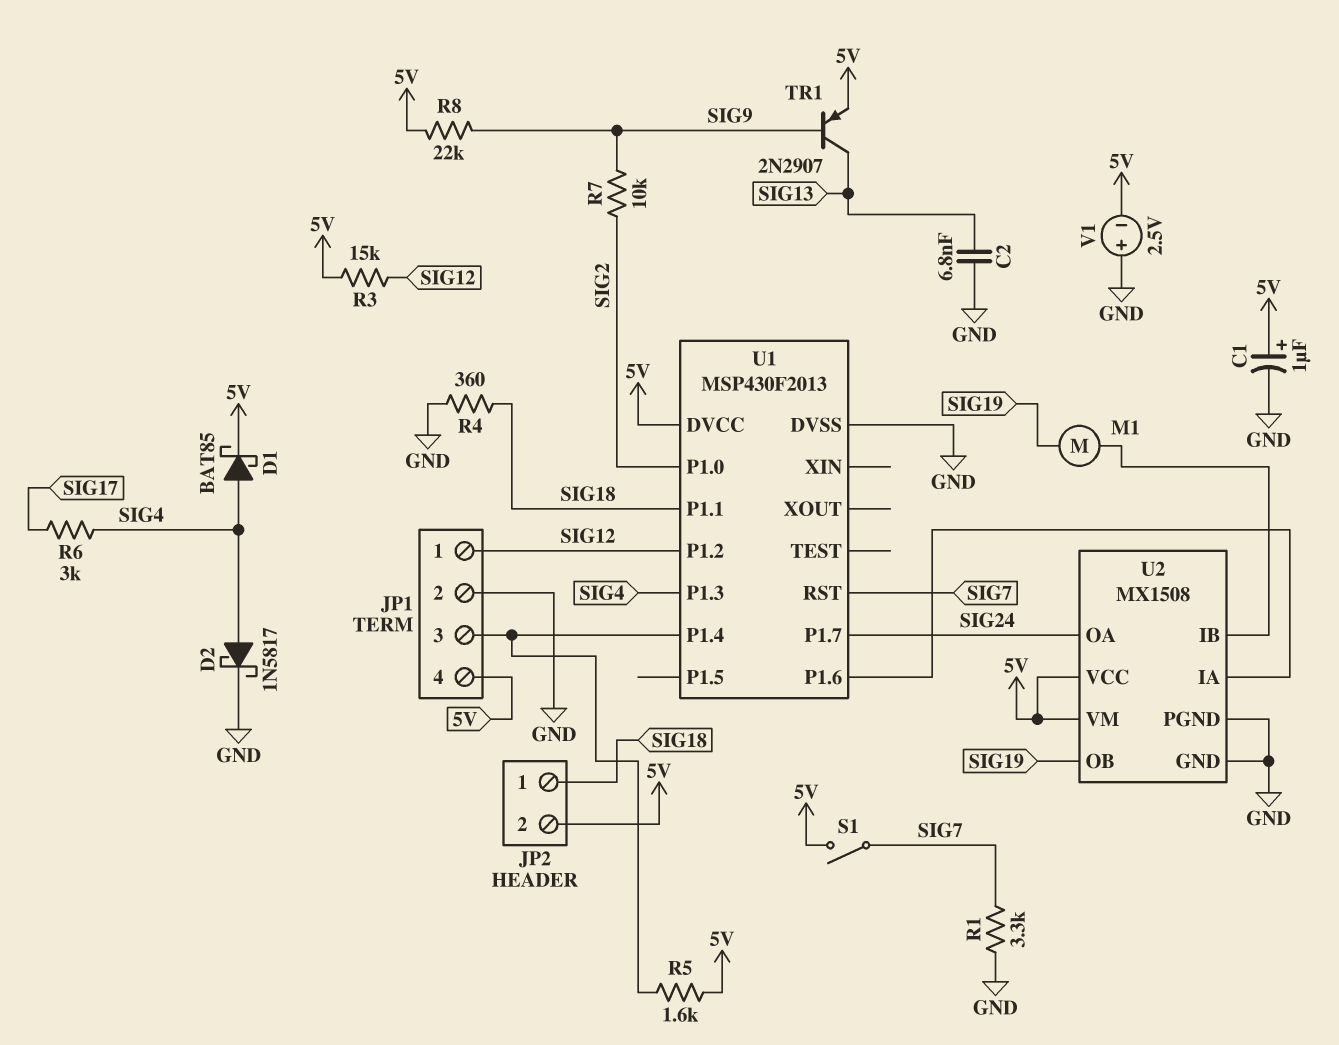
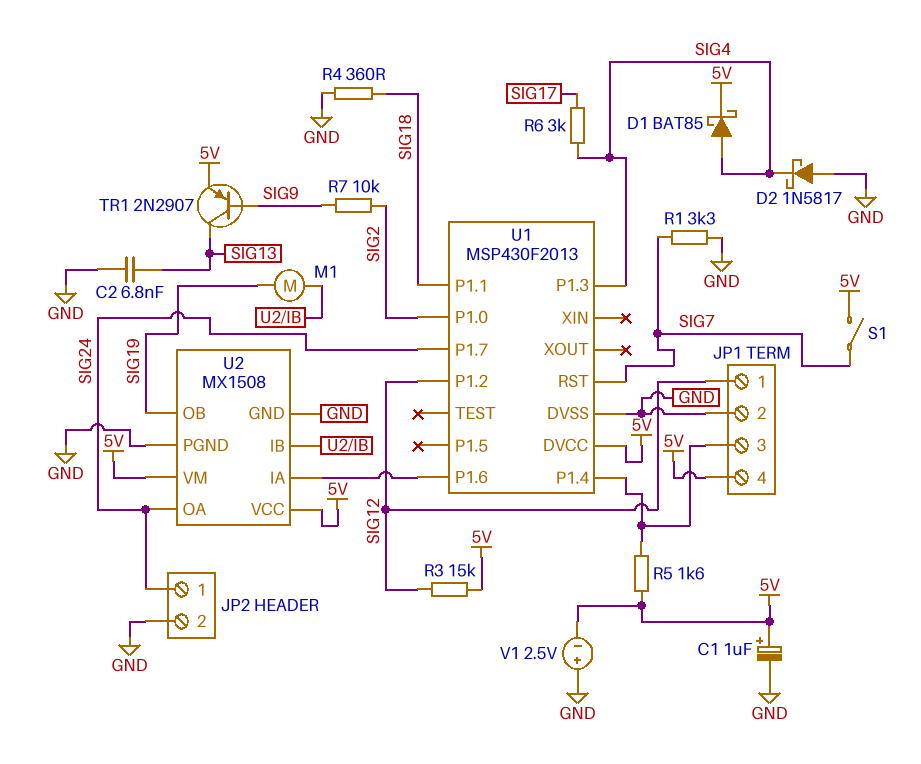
D2: schottky 1N5817 (A SIG4, K GND) -> schottky 1N5817 (A GND, K SIG4)
JP2 pin 1: SIG18 -> SIG24
JP2 pin 2: 5V -> GND
R8: 22k (5V, SIG9) -> none

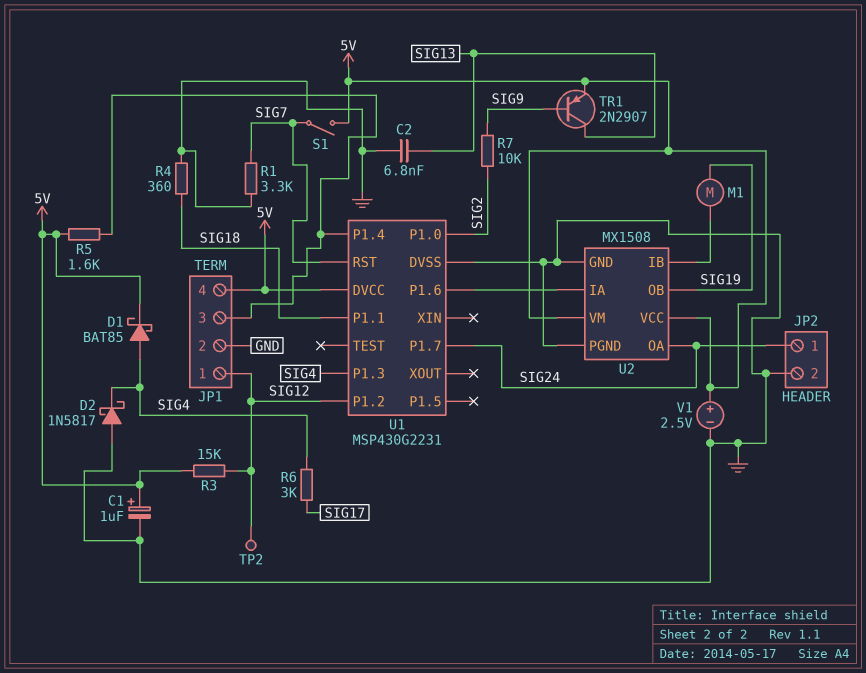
TP2: none -> test point (SIG12)
U1: MSP430F2013 -> MSP430G2231
V1: 2.5V (plus GND, minus 5V) -> 2.5V (plus 5V, minus GND)

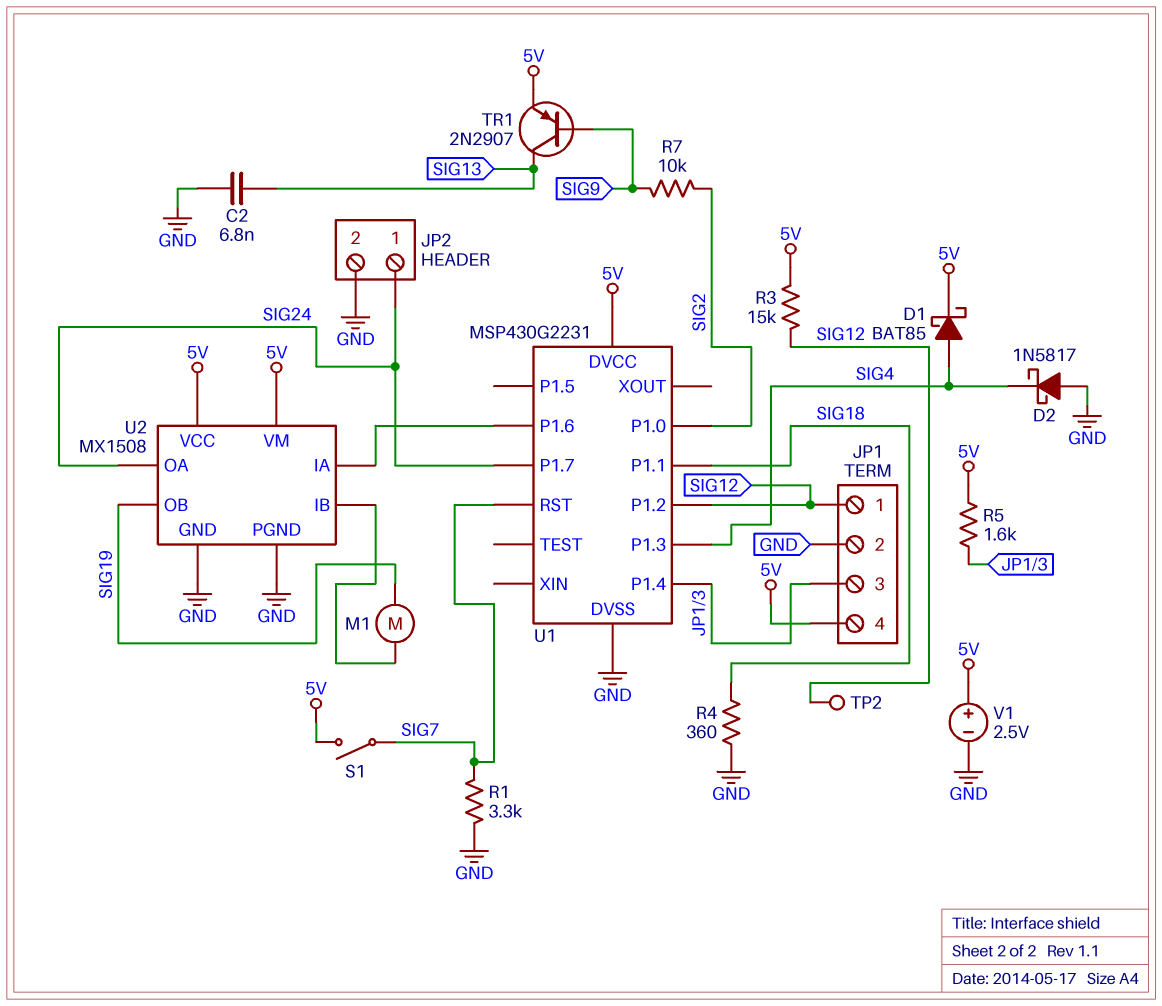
C1: 1uF (plus 5V, minus GND) -> none
R6: 3k (SIG4, SIG17) -> none

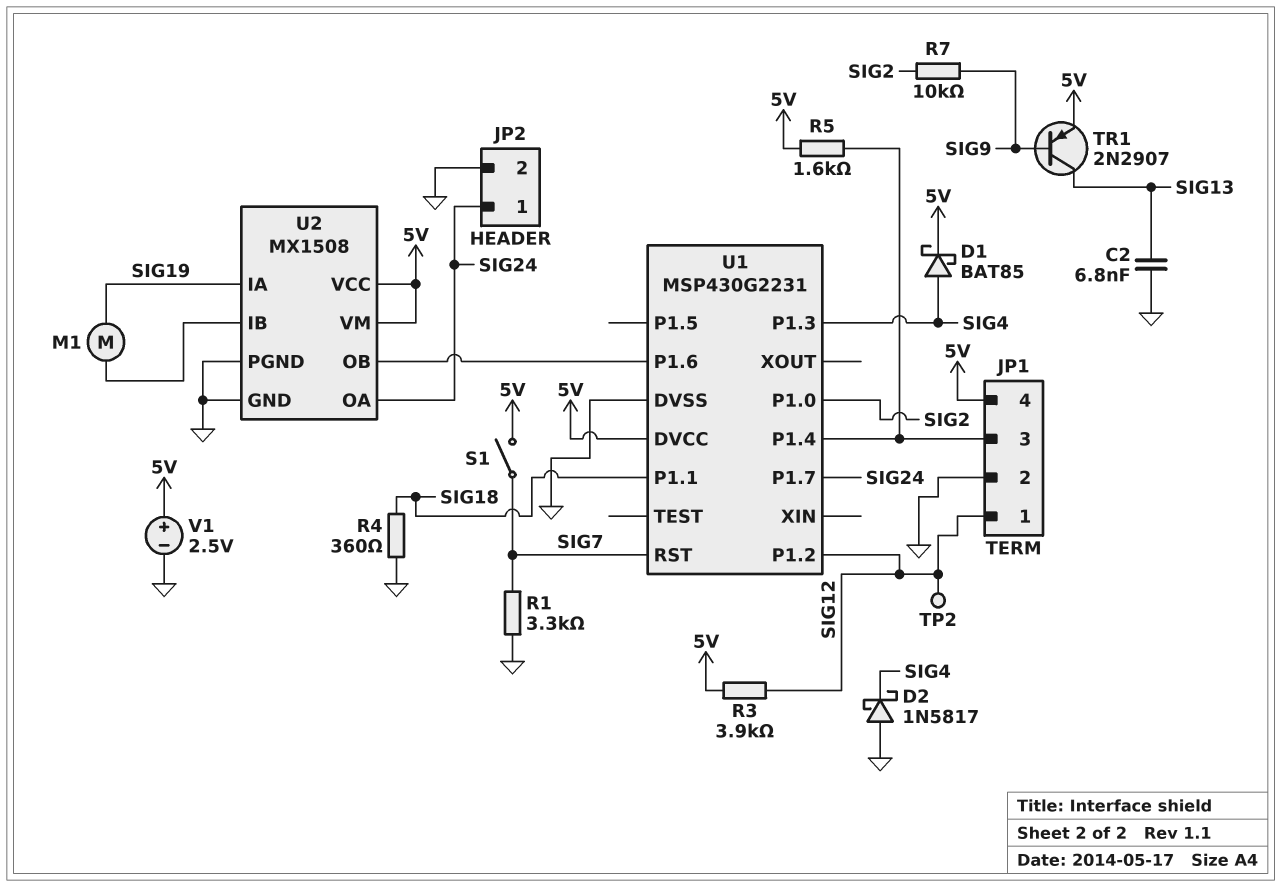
R3: 15k (5V, SIG12) -> 3.9k (5V, SIG12)
U2 pin IA: U1/P1.6 -> SIG19
U2 pin OB: SIG19 -> U1/P1.6

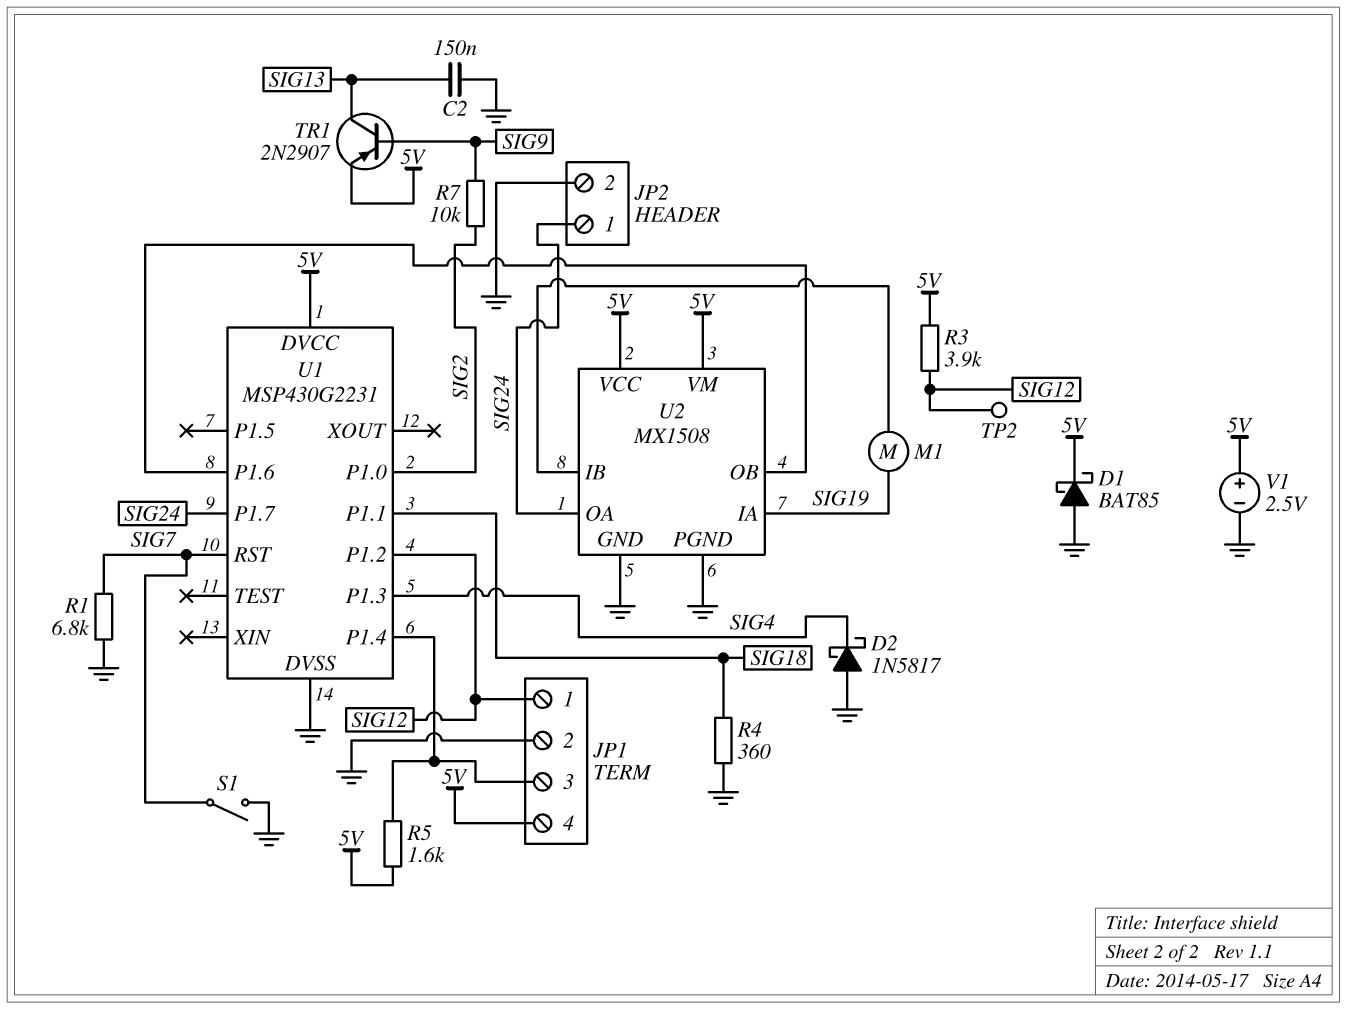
C2: 6.8nF (GND, SIG13) -> 150nF (GND, SIG13)
D1: schottky BAT85 (A SIG4, K 5V) -> schottky BAT85 (A GND, K 5V)
R1: 3.3k (GND, SIG7) -> 6.8k (GND, SIG7)
S1: switch (5V, SIG7) -> switch (GND, SIG7)

